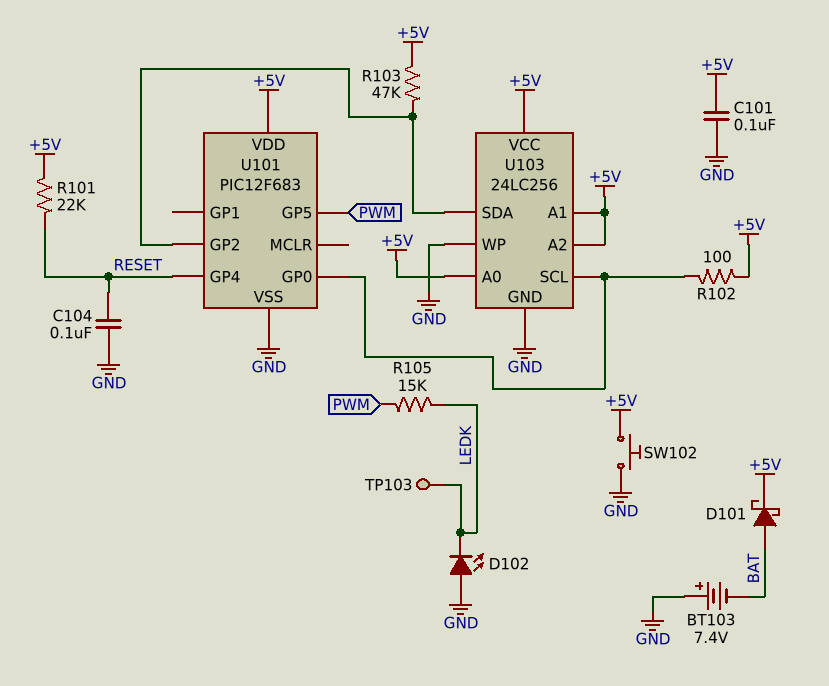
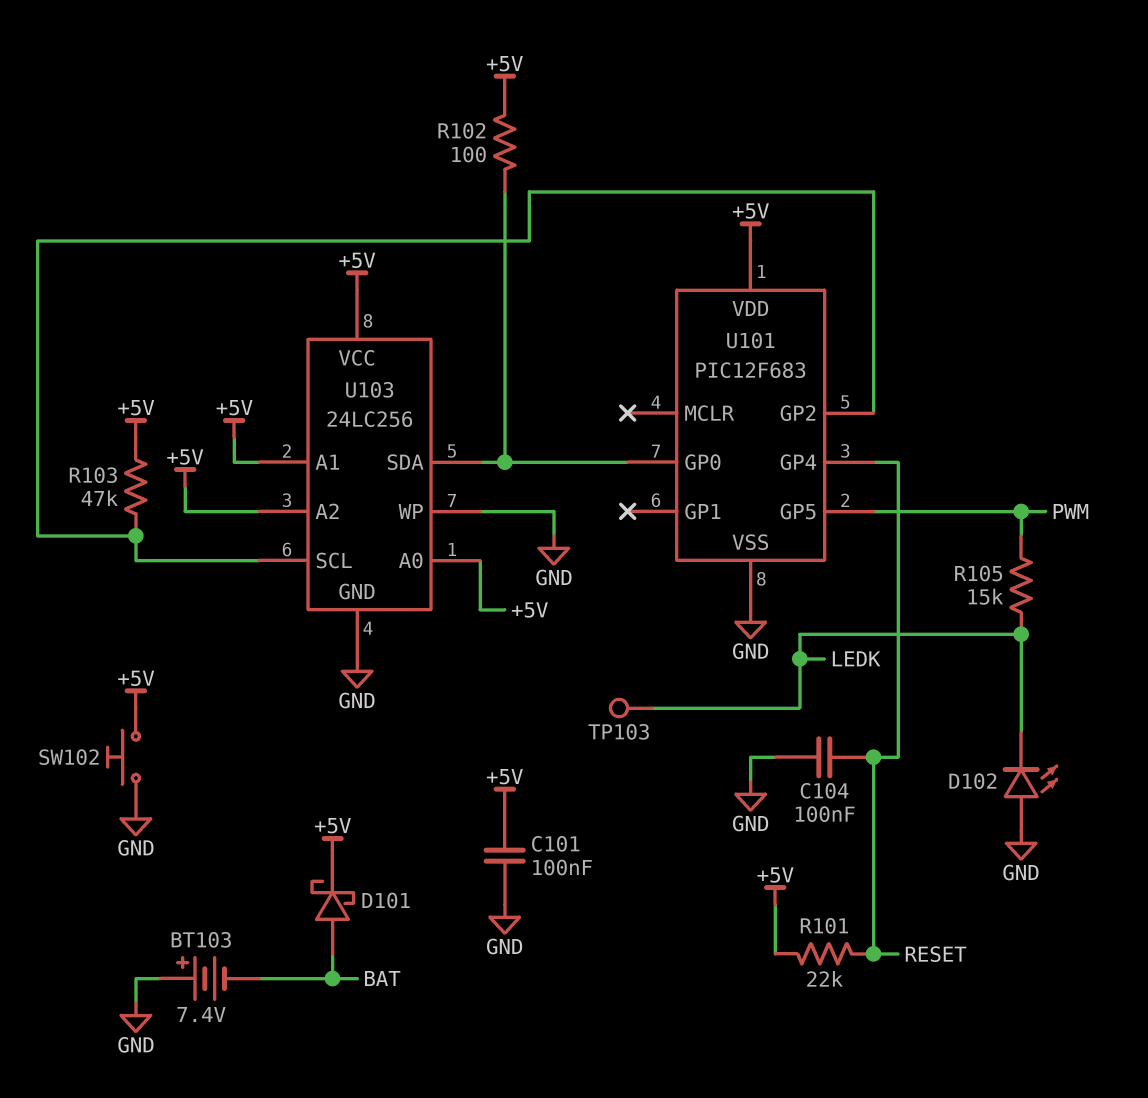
U103 pin SCL: U101/GP0 -> U101/GP2
U103 pin SDA: U101/GP2 -> U101/GP0

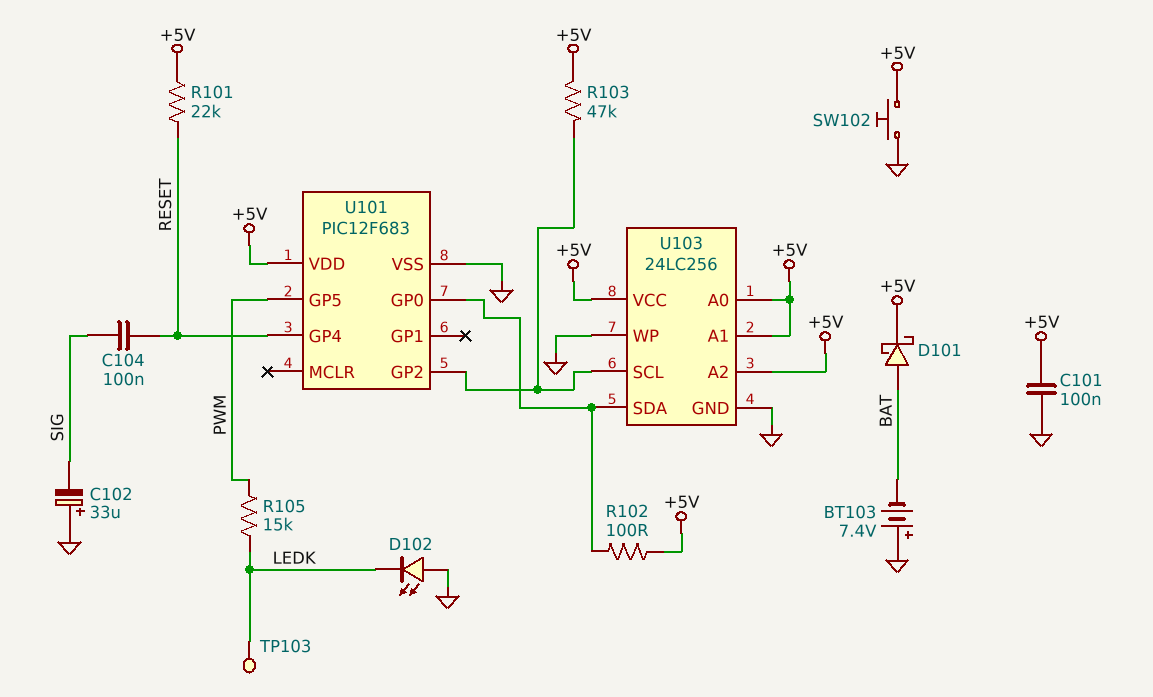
C102: none -> 33uF (plus GND, minus SIG)
C104: 100nF (GND, RESET) -> 100nF (RESET, SIG)

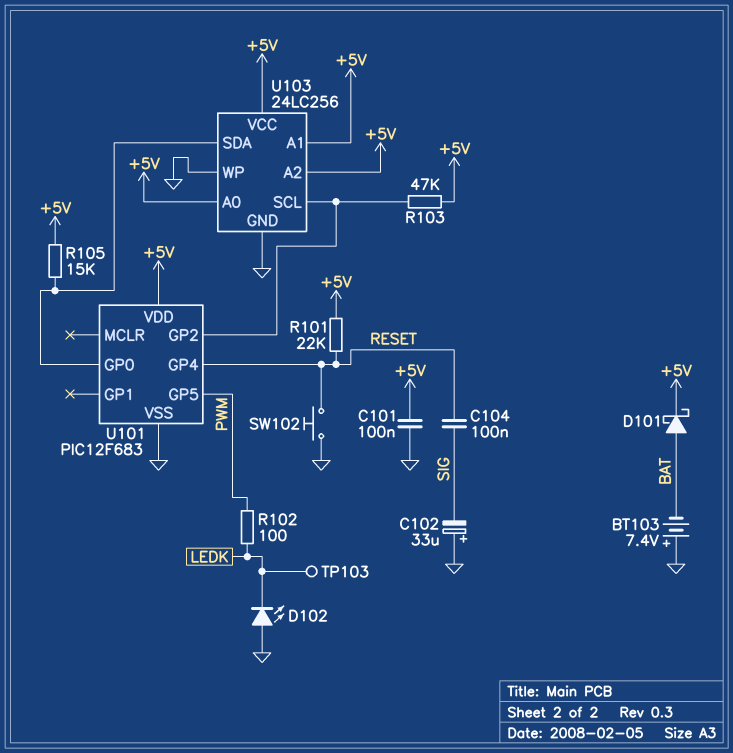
R102: 100 (+5V, U101/GP0) -> 100 (LEDK, PWM)
R105: 15k (LEDK, PWM) -> 15k (+5V, U101/GP0)
SW102: button (+5V, GND) -> button (GND, RESET)

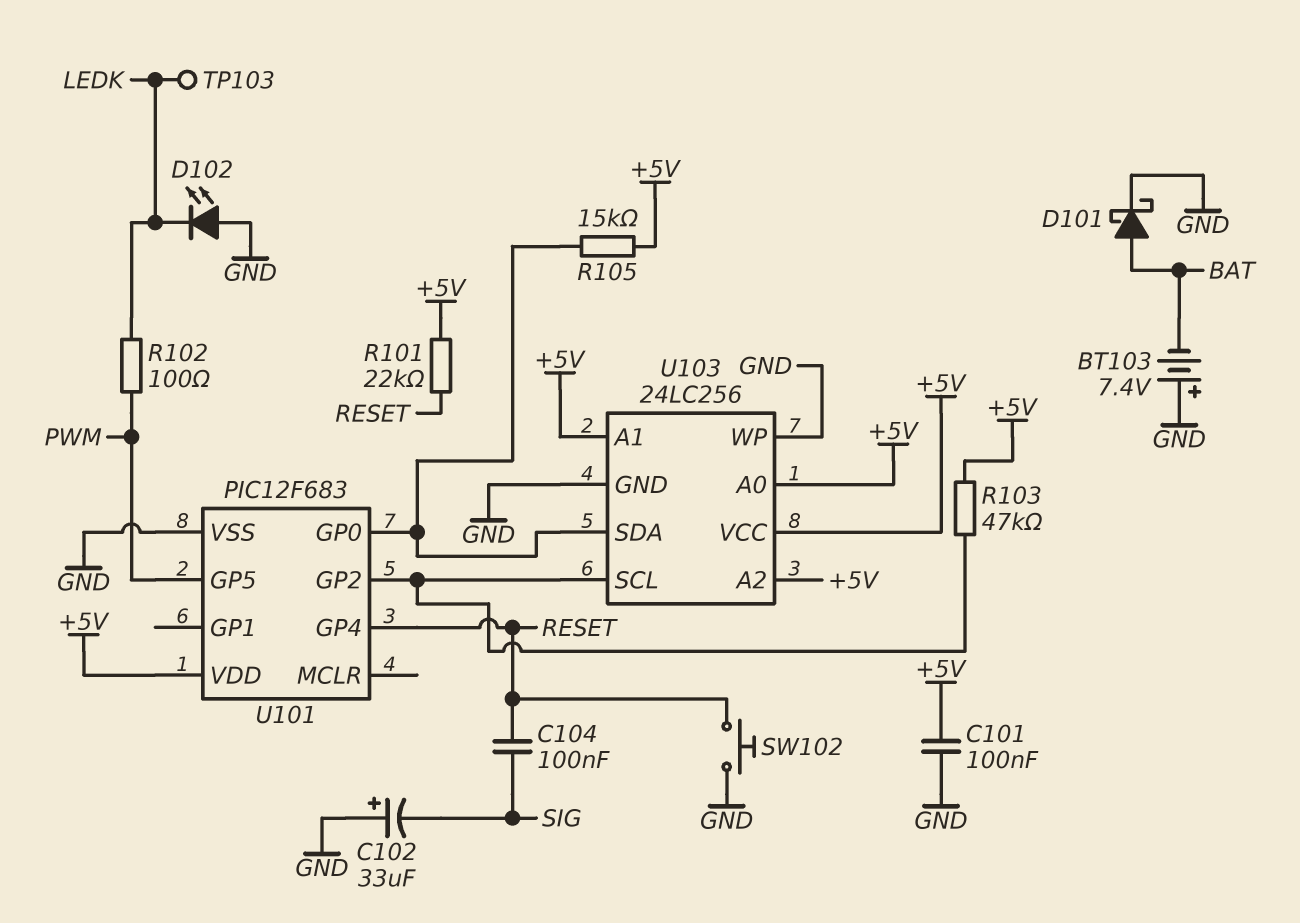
D101: schottky (A BAT, K +5V) -> schottky (A BAT, K GND)

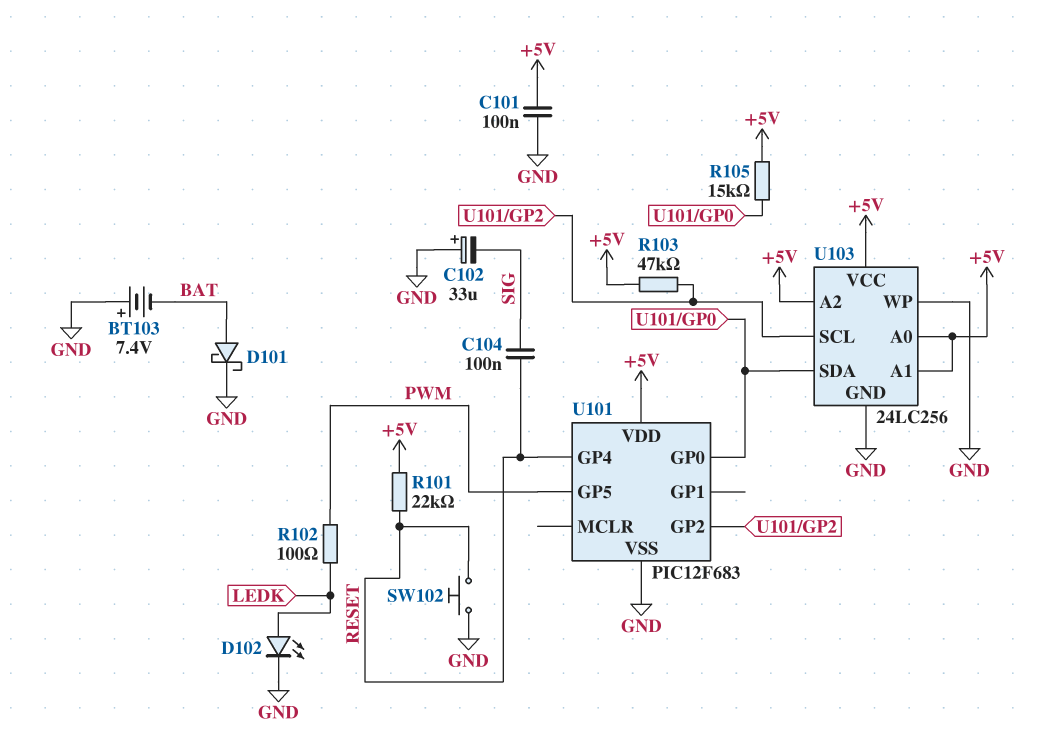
D102: LED (A GND, K LEDK) -> LED (A LEDK, K GND)
TP103: test point (LEDK) -> none

